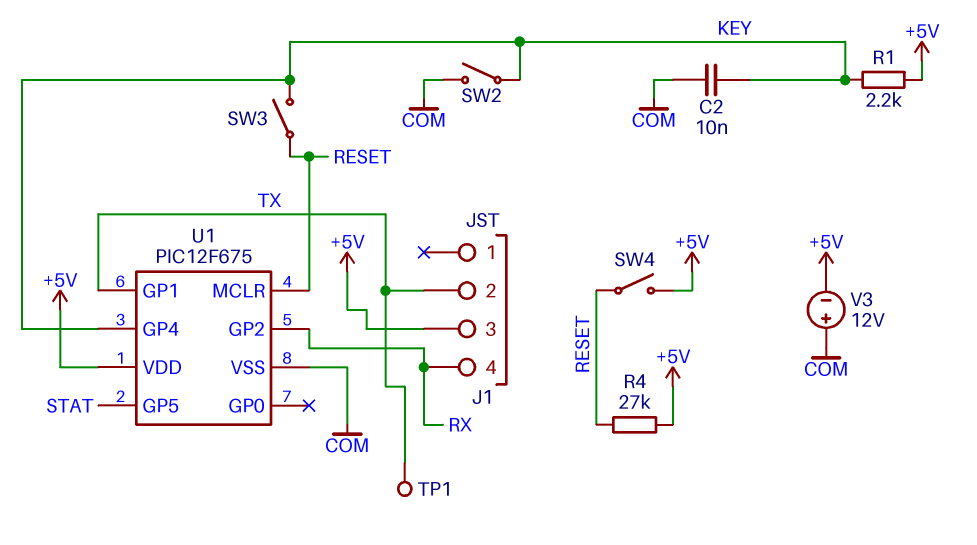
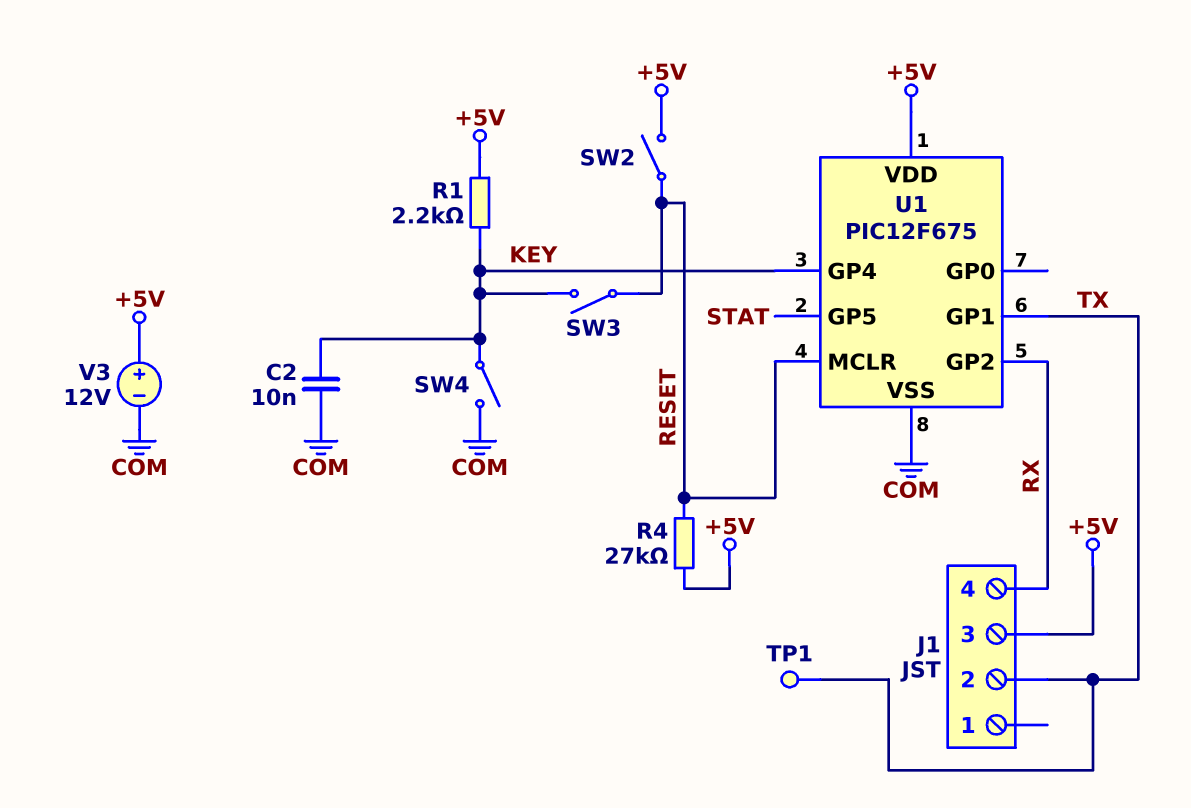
SW2: switch (COM, KEY) -> switch (+5V, RESET)
SW4: switch (+5V, RESET) -> switch (COM, KEY)
V3: 12V (plus COM, minus +5V) -> 12V (plus +5V, minus COM)

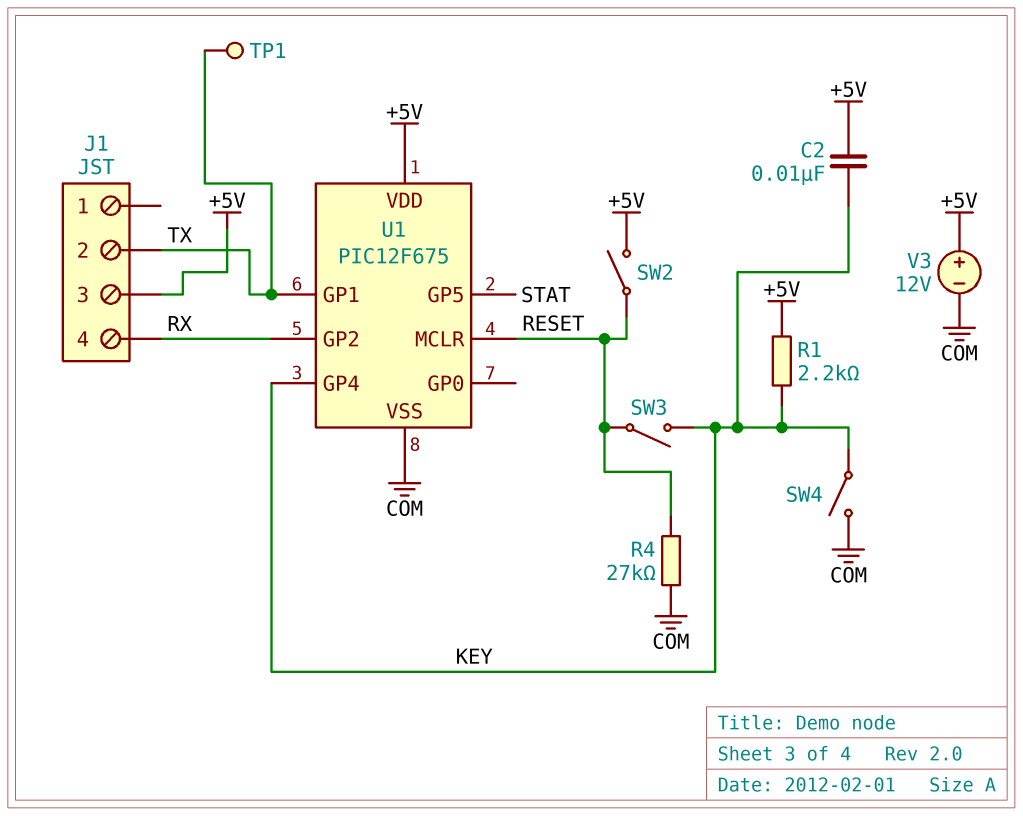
C2: 10nF (COM, KEY) -> 10nF (+5V, KEY)
R4: 27k (+5V, RESET) -> 27k (COM, RESET)

